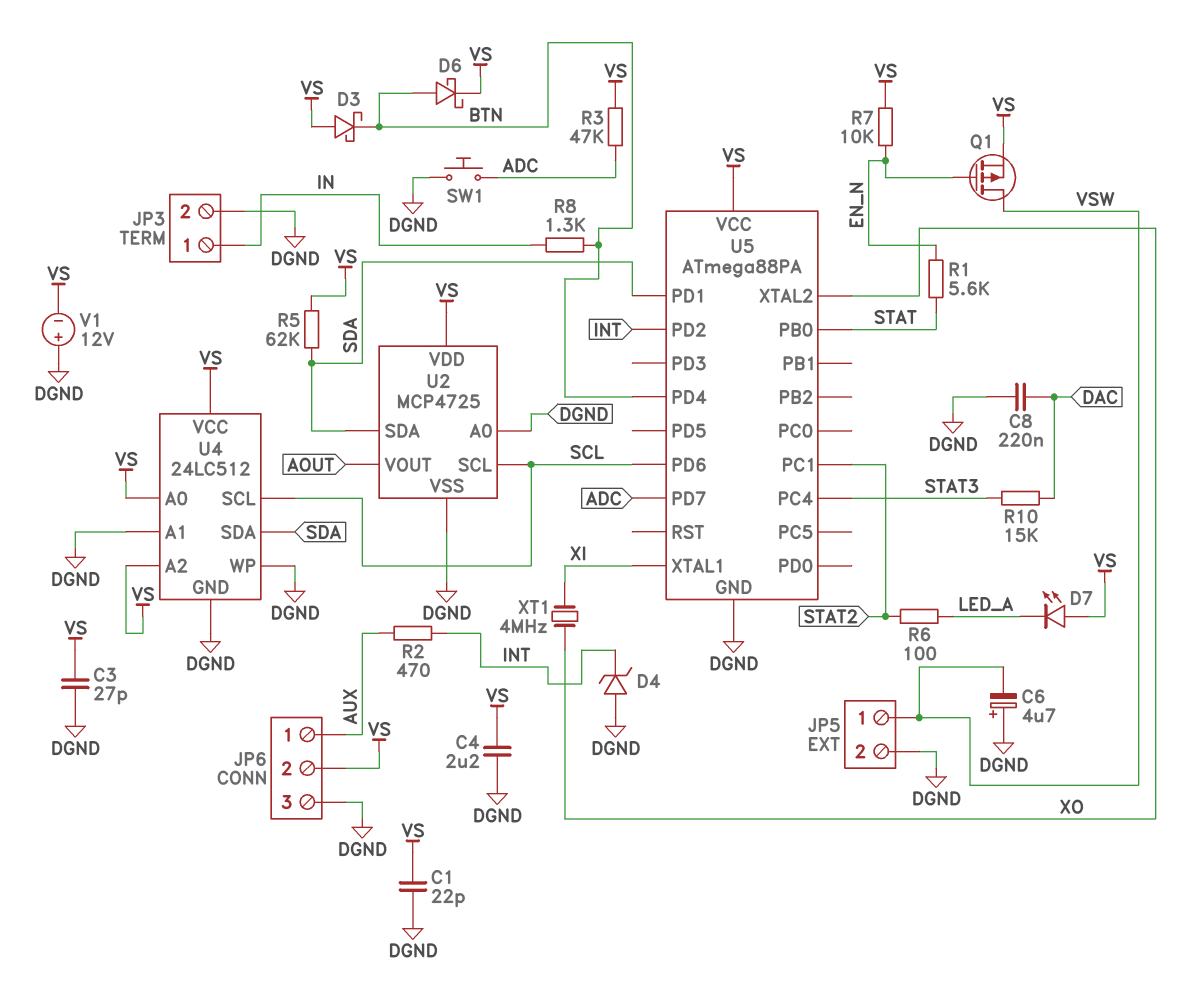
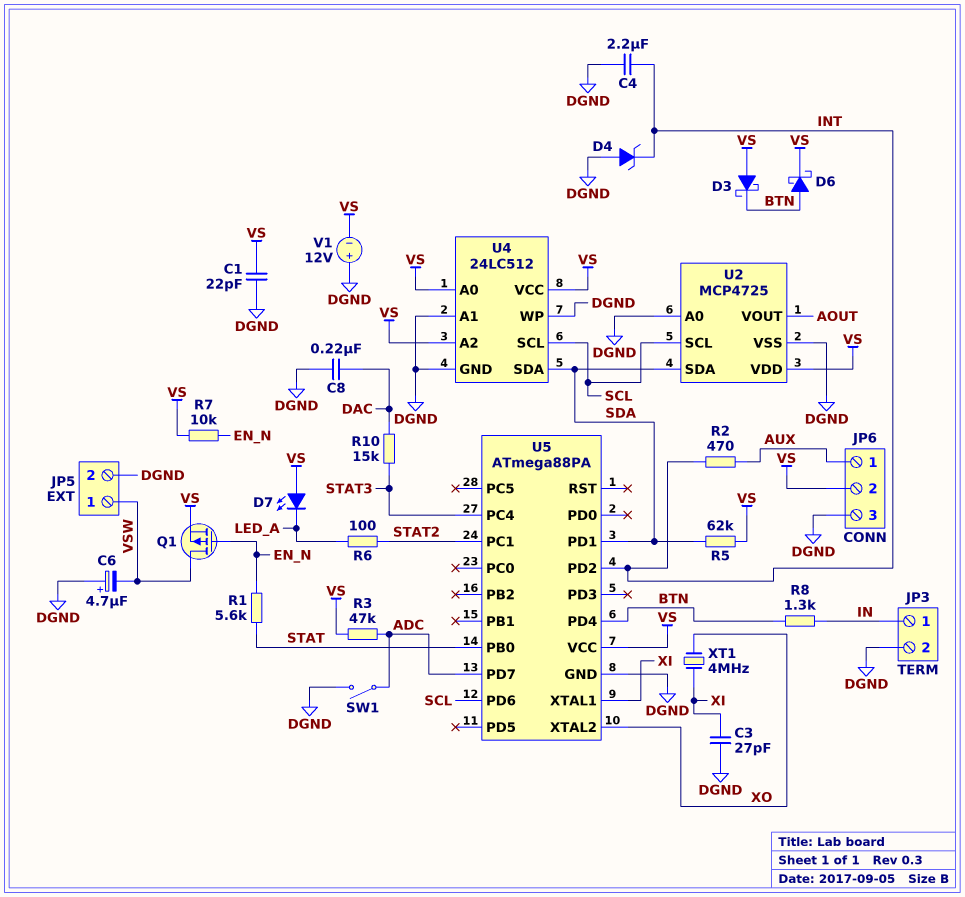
C3: 27pF (DGND, VS) -> 27pF (DGND, XI)
C4: 2.2uF (DGND, VS) -> 2.2uF (DGND, INT)
SW1: button (ADC, DGND) -> switch (ADC, DGND)

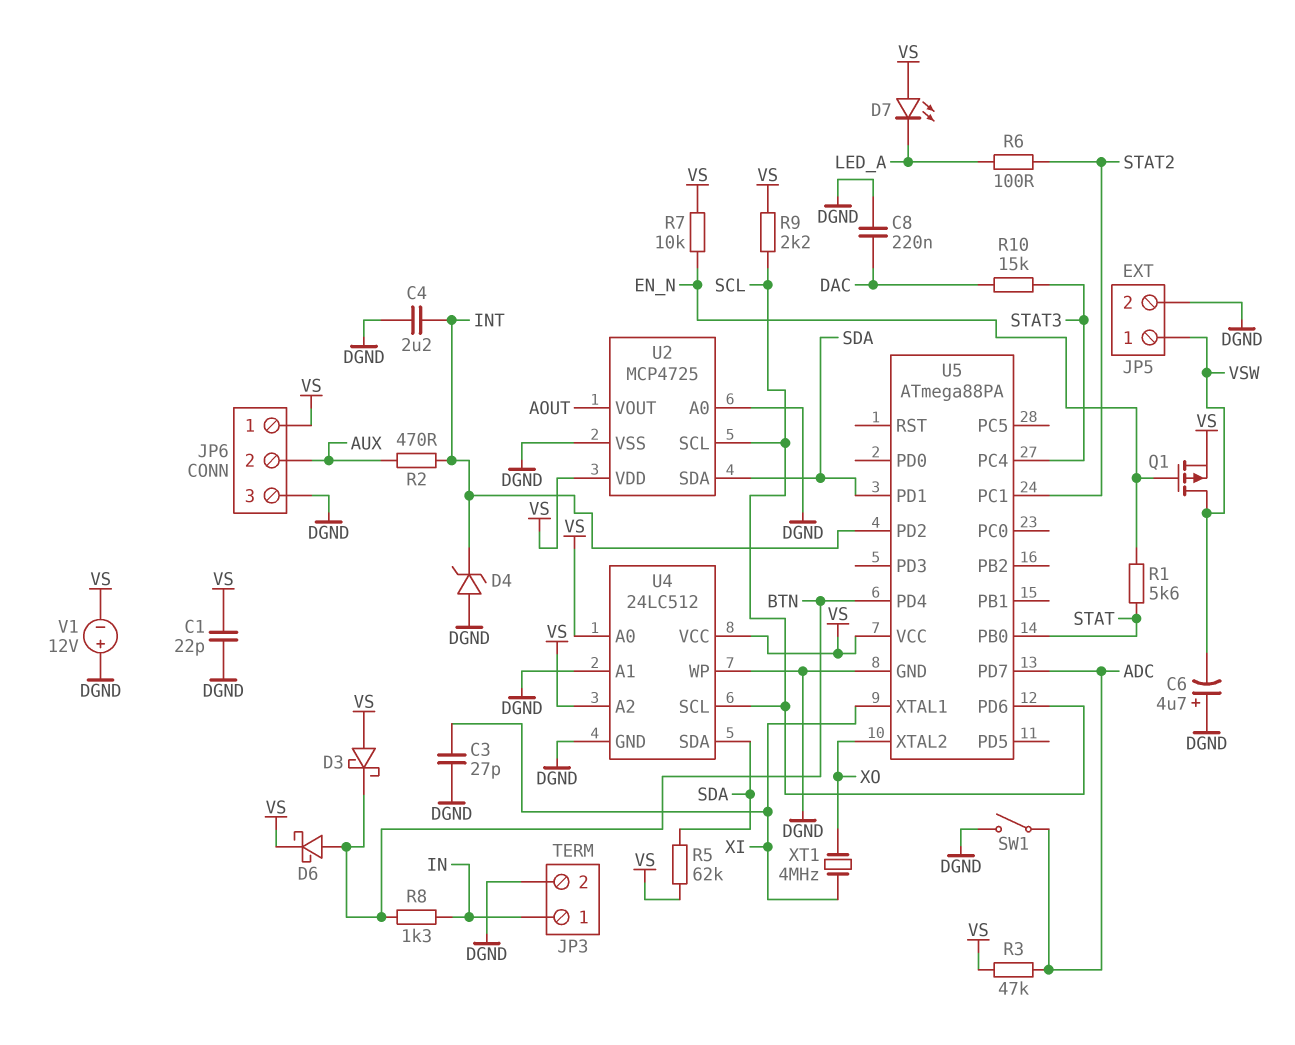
JP6 pin 1: AUX -> VS
JP6 pin 2: VS -> AUX
R9: none -> 2.2k (SCL, VS)

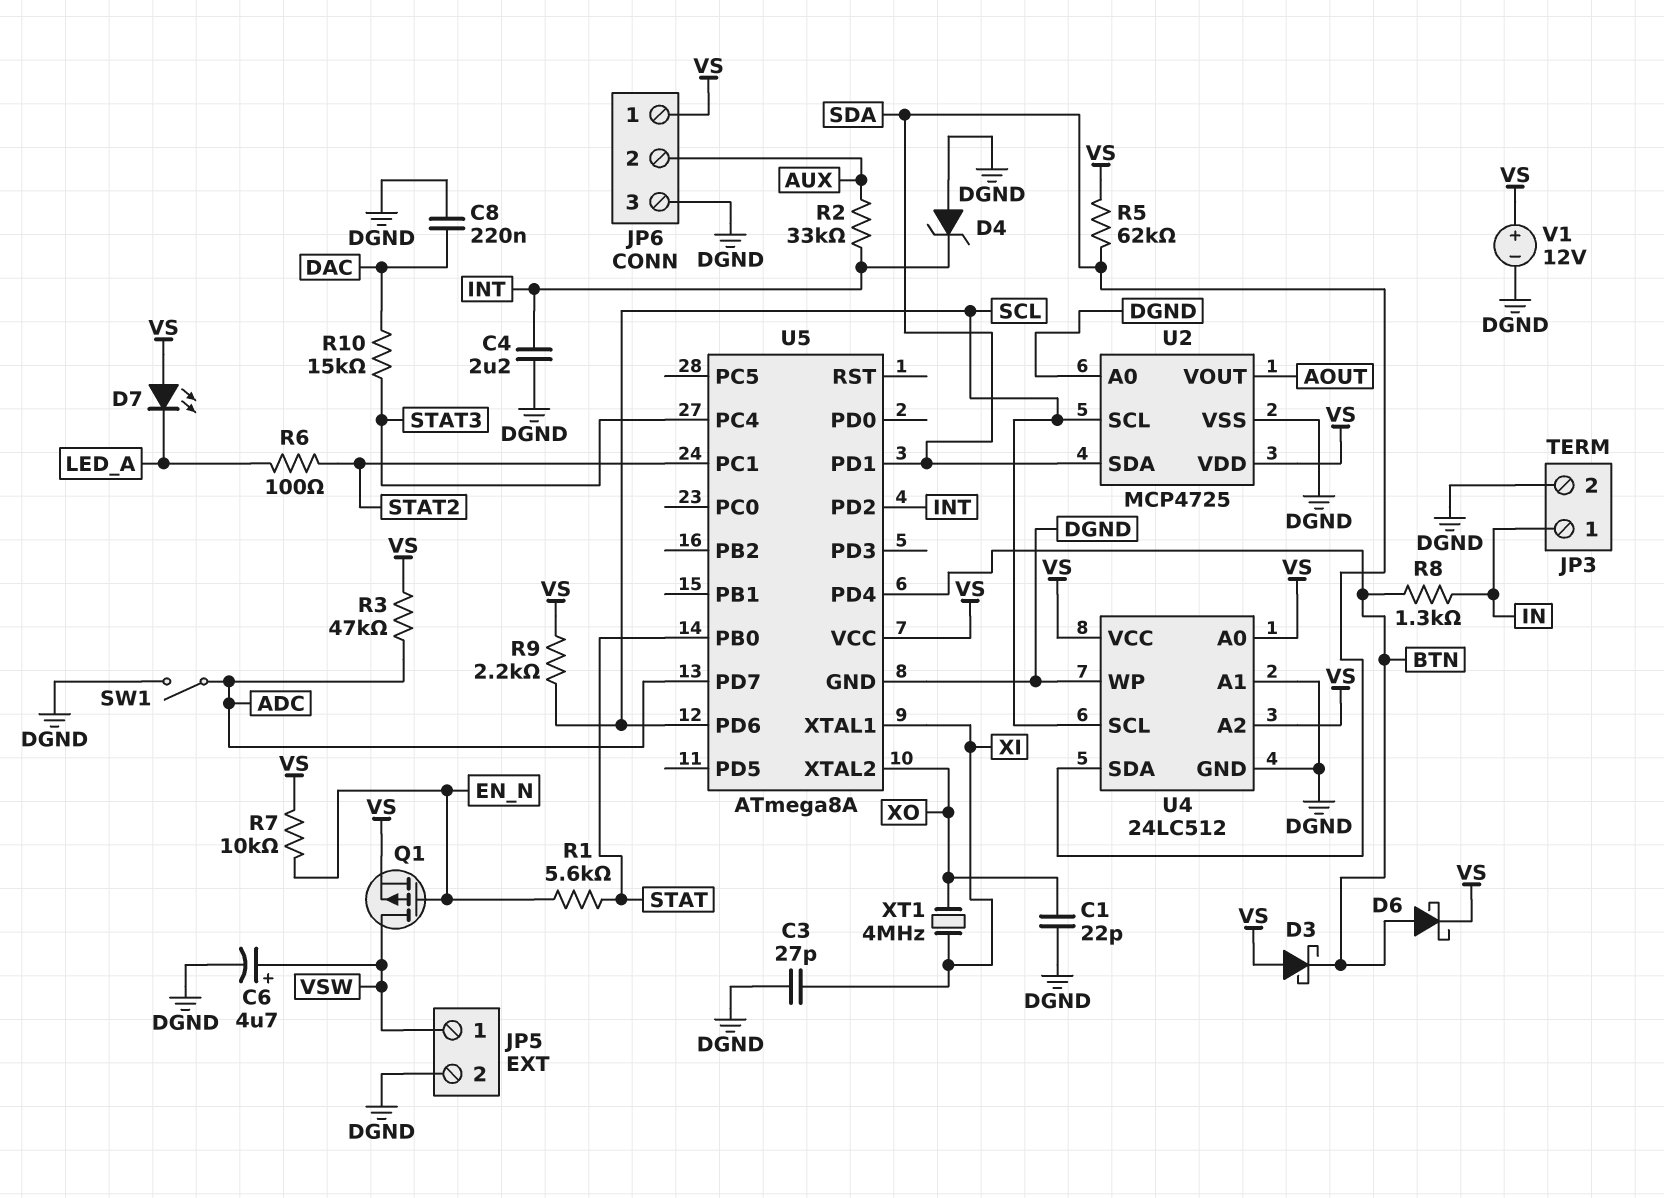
C1: 22pF (DGND, VS) -> 22pF (DGND, XO)
C6: 4.7uF (plus DGND, minus VSW) -> 4.7uF (plus VSW, minus DGND)
R2: 470 (AUX, INT) -> 33k (AUX, INT)
U5: ATmega88PA -> ATmega8A
V1: 12V (plus DGND, minus VS) -> 12V (plus VS, minus DGND)

